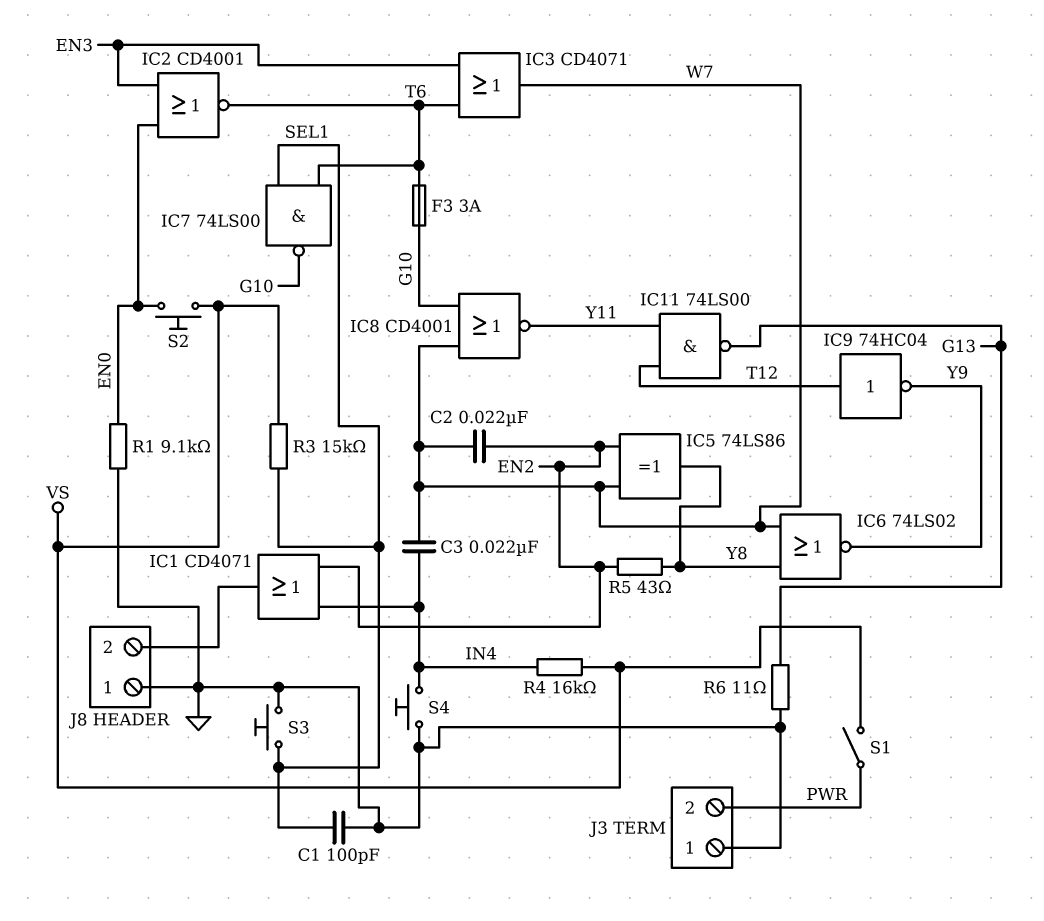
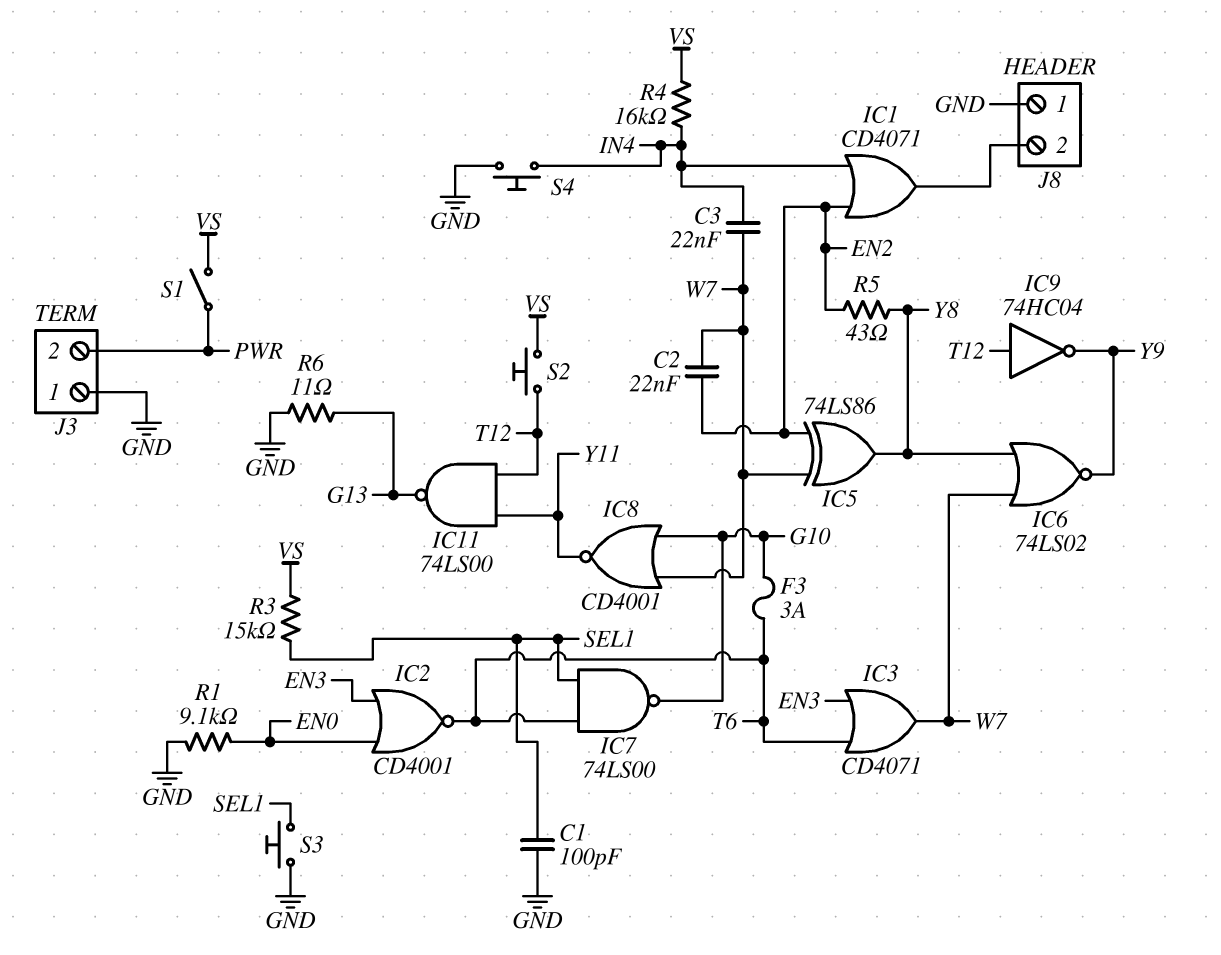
S2: button (EN0, VS) -> button (T12, VS)

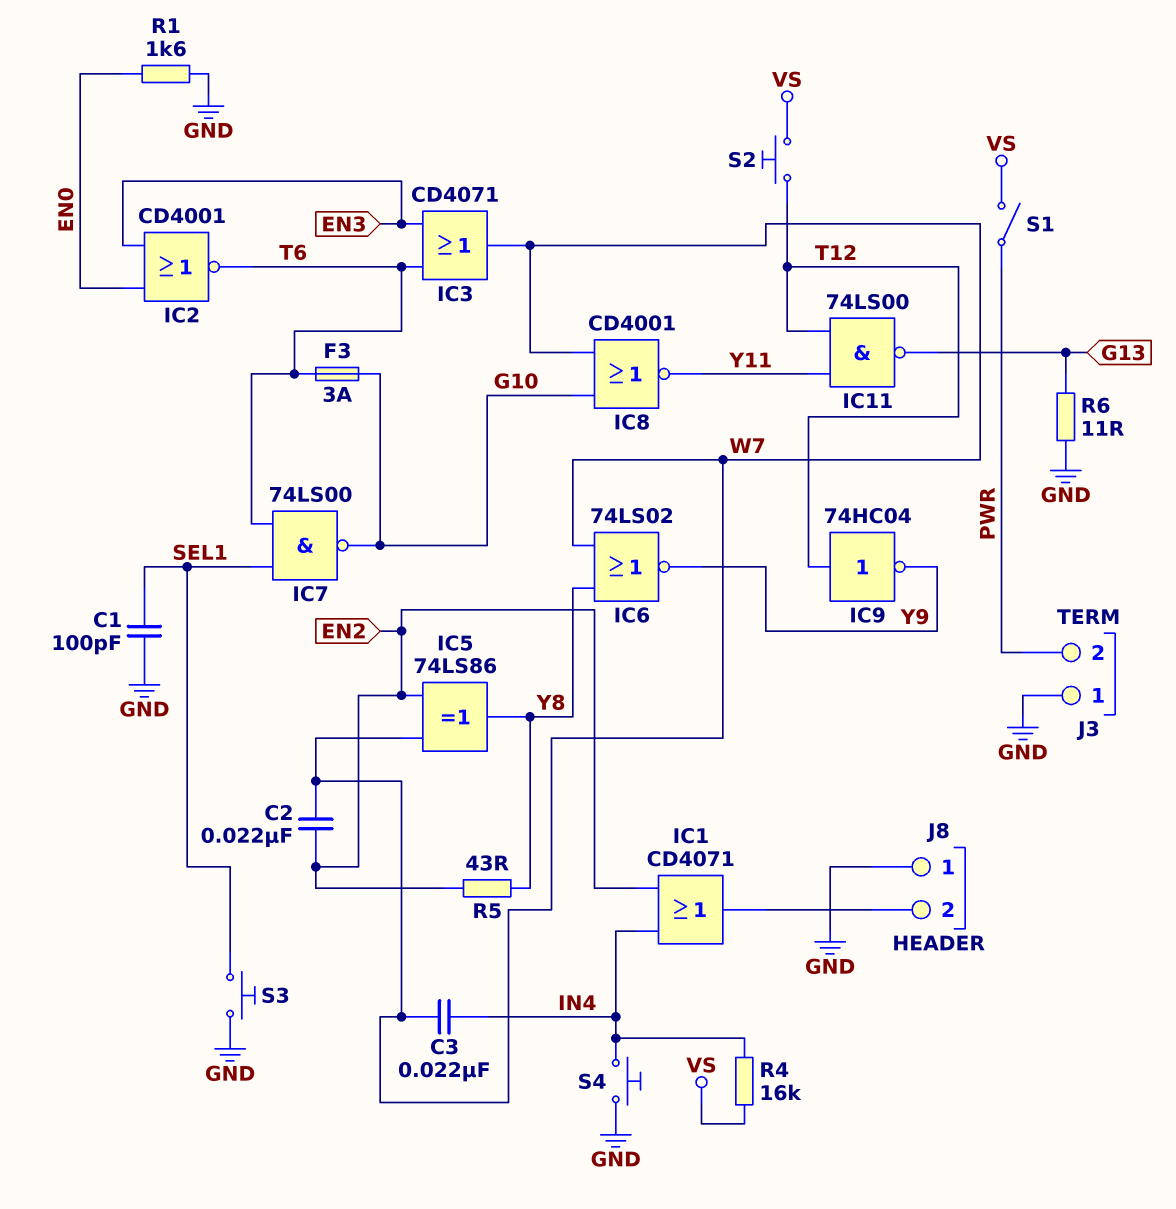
R1: 9.1k (EN0, GND) -> 1.6k (EN0, GND)
R3: 15k (SEL1, VS) -> none

